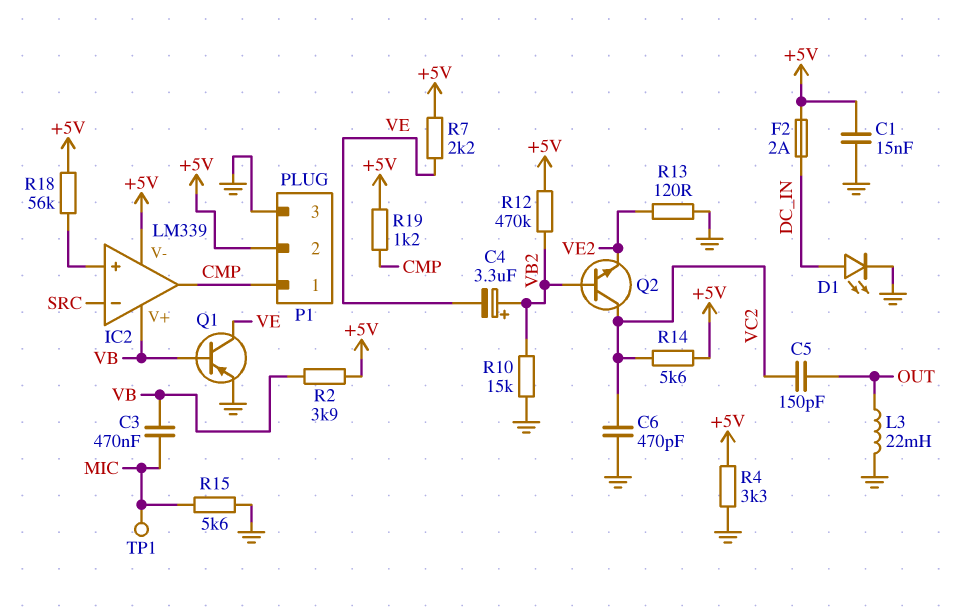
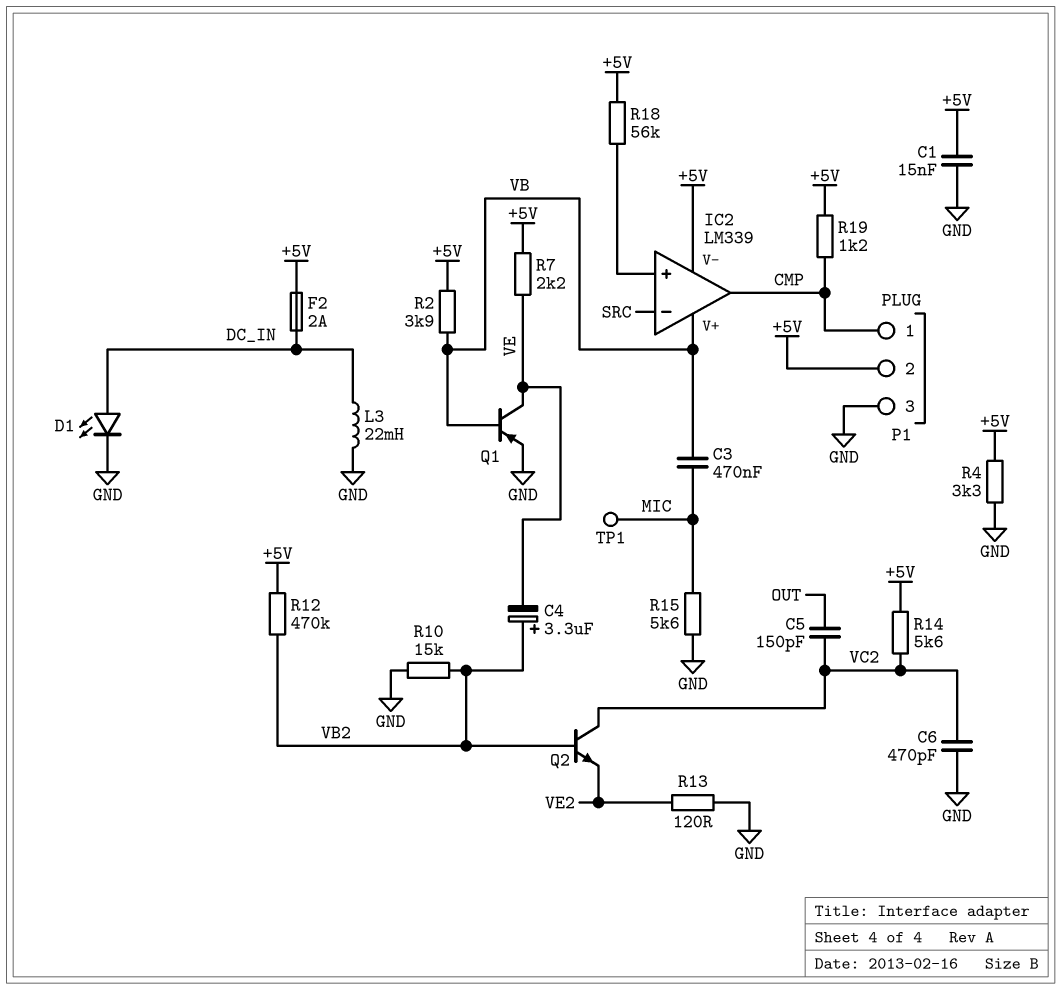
L3: 22mH (GND, OUT) -> 22mH (DC_IN, GND)

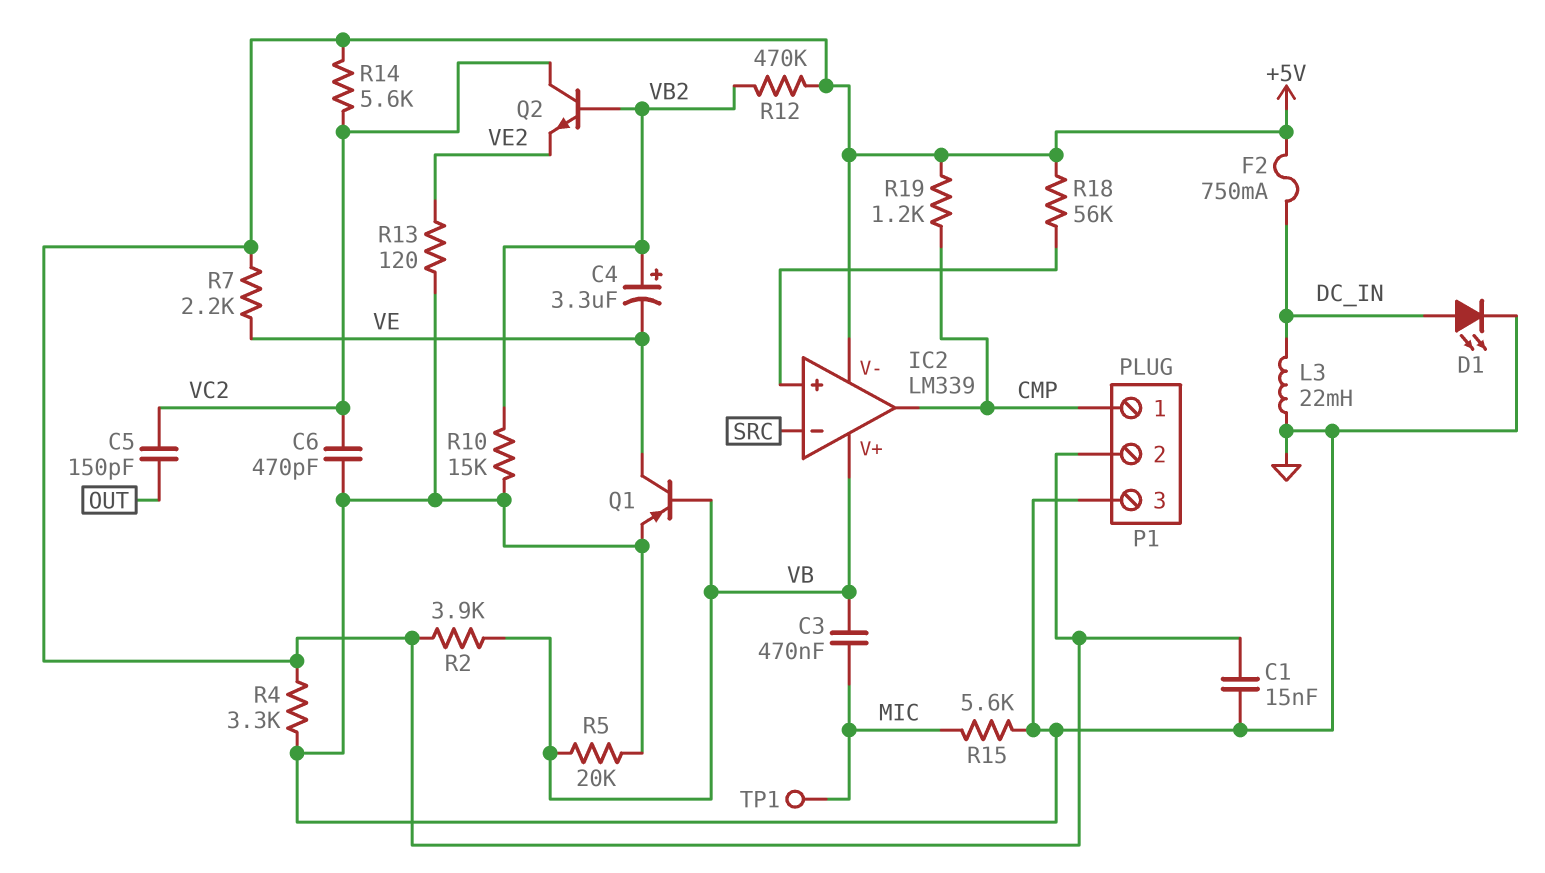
F2: 2A (+5V, DC_IN) -> 750mA (+5V, DC_IN)
R5: none -> 20k (GND, VB)

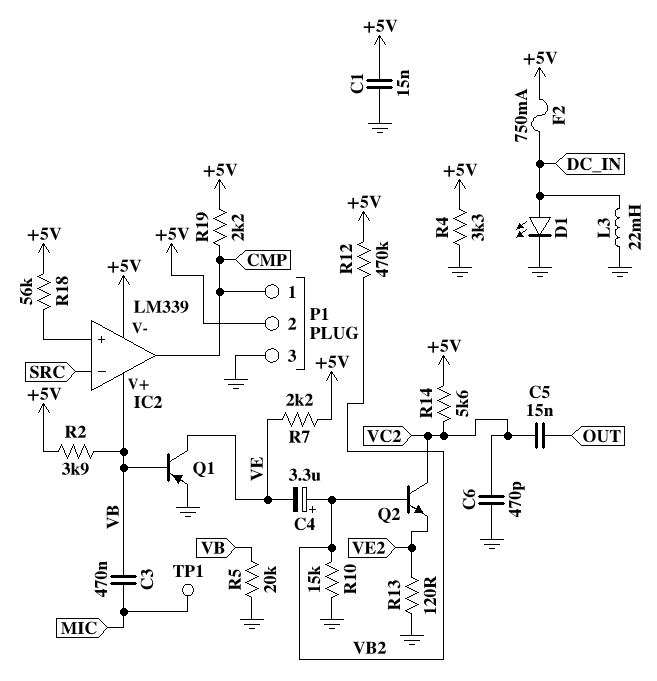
C5: 150pF (OUT, VC2) -> 15nF (OUT, VC2)
R15: 5.6k (GND, MIC) -> none
R19: 1.2k (+5V, CMP) -> 2.2k (+5V, CMP)

